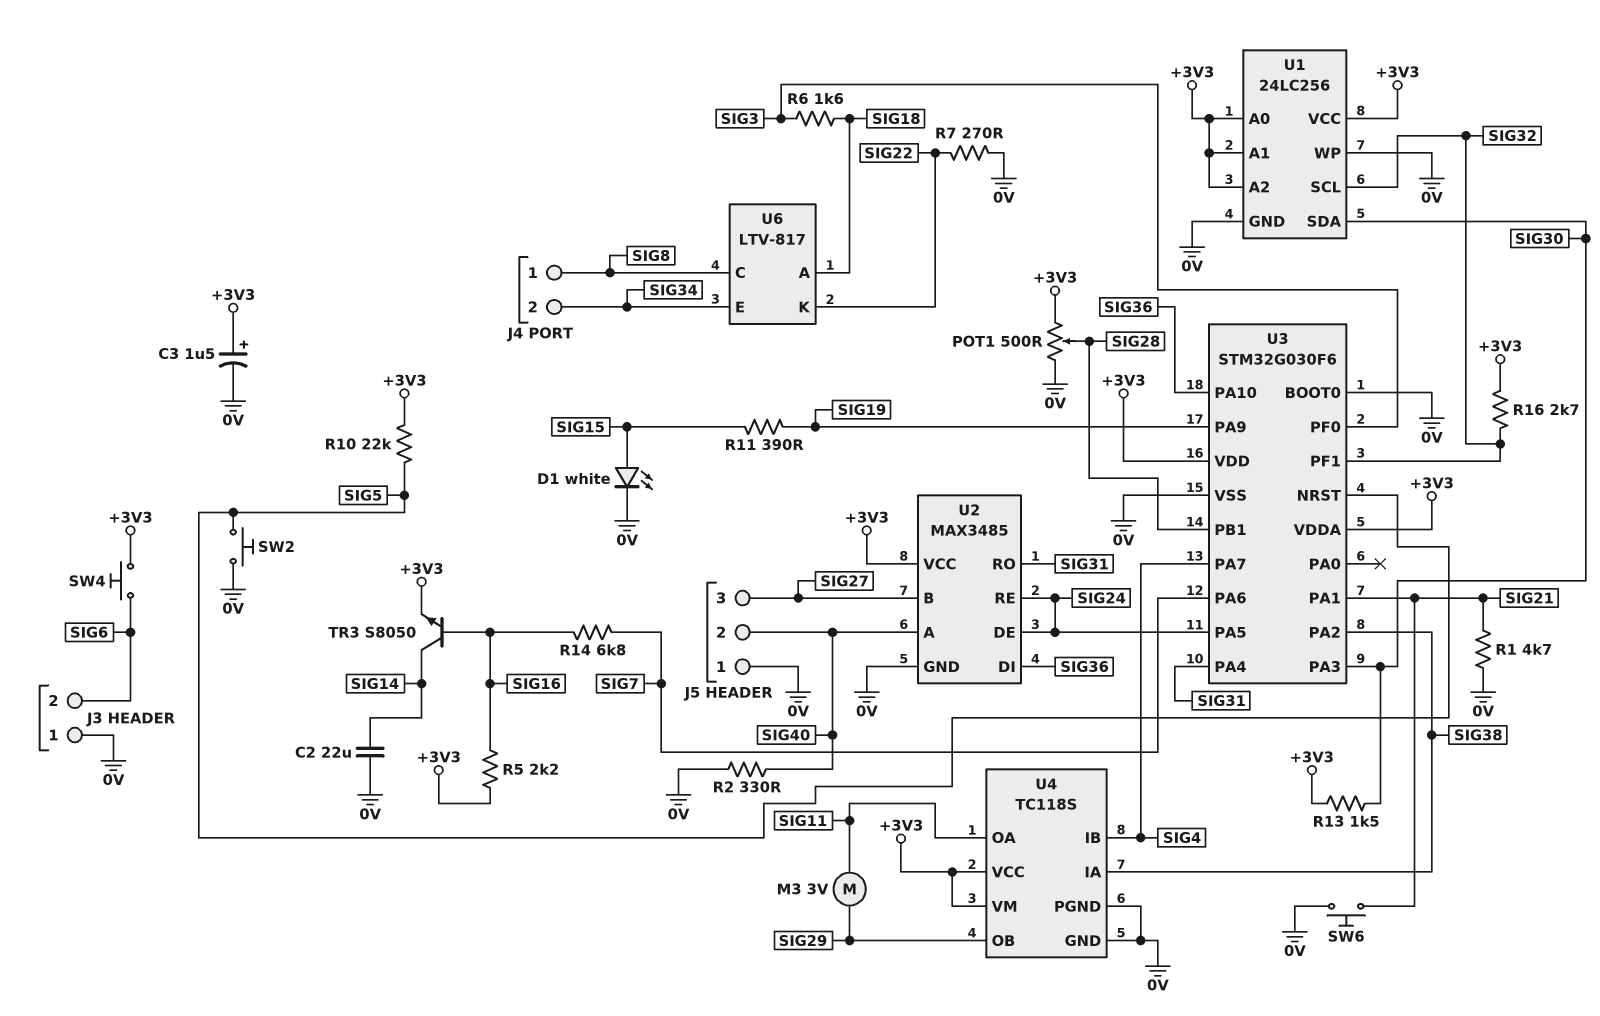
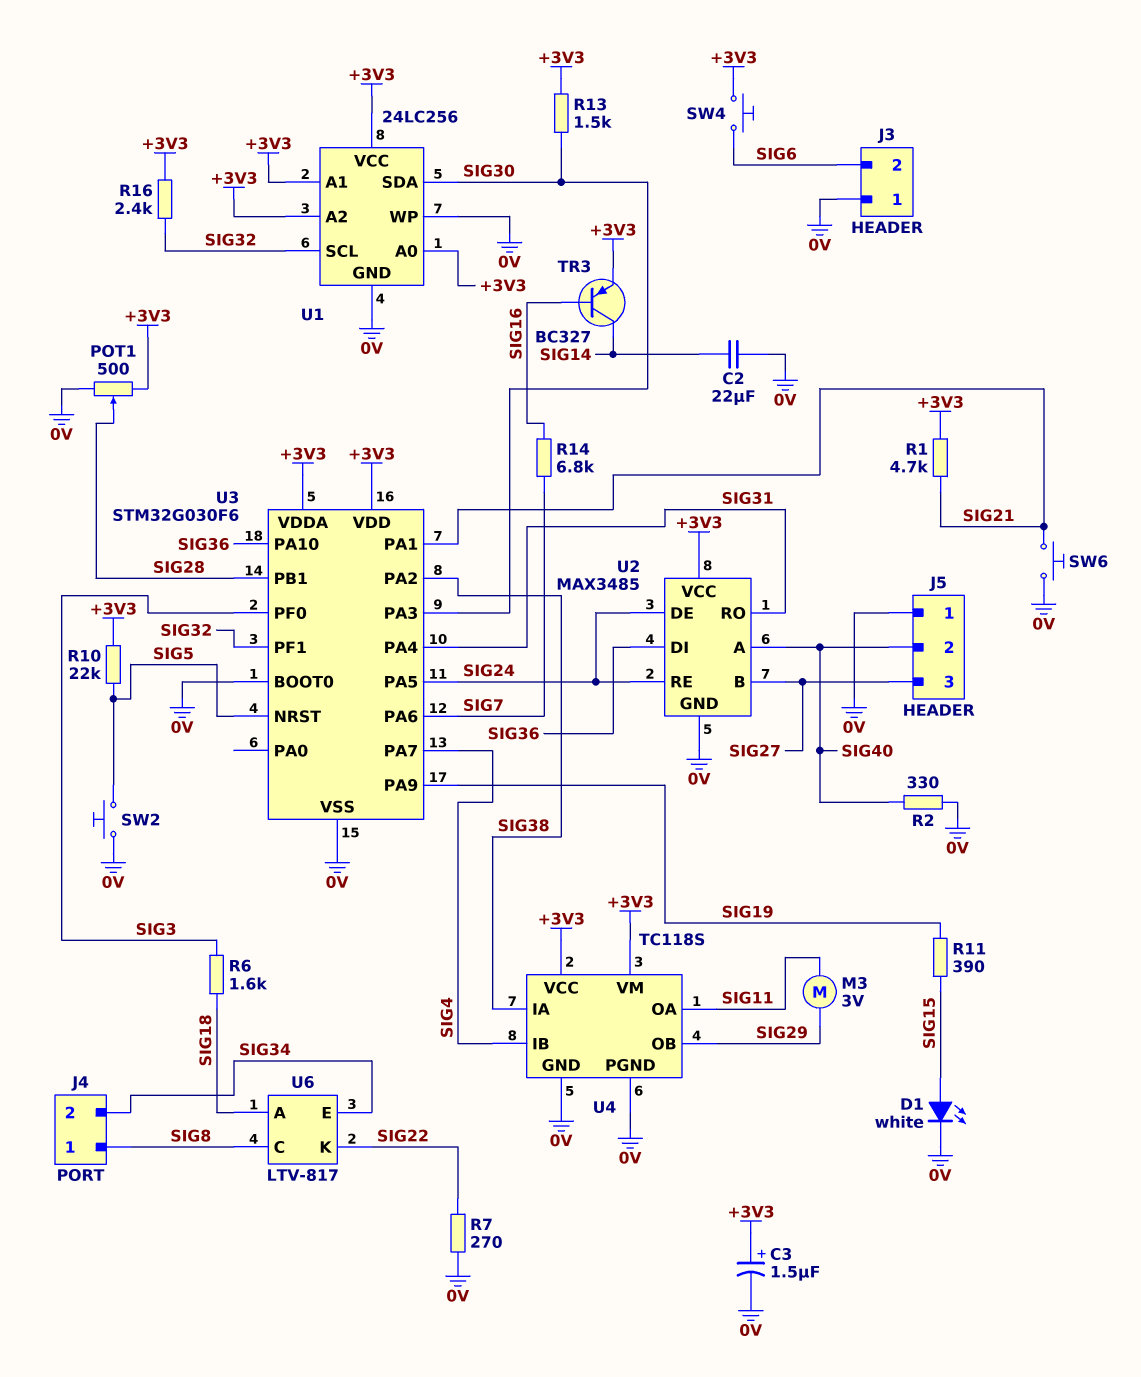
R1: 4.7k (0V, SIG21) -> 4.7k (+3V3, SIG21)
R5: 2.2k (+3V3, SIG16) -> none
R16: 2.7k (+3V3, SIG32) -> 2.4k (+3V3, SIG32)
TR3: NPN S8050 (B SIG16, C SIG14, E +3V3) -> PNP BC327 (B SIG16, C SIG14, E +3V3)

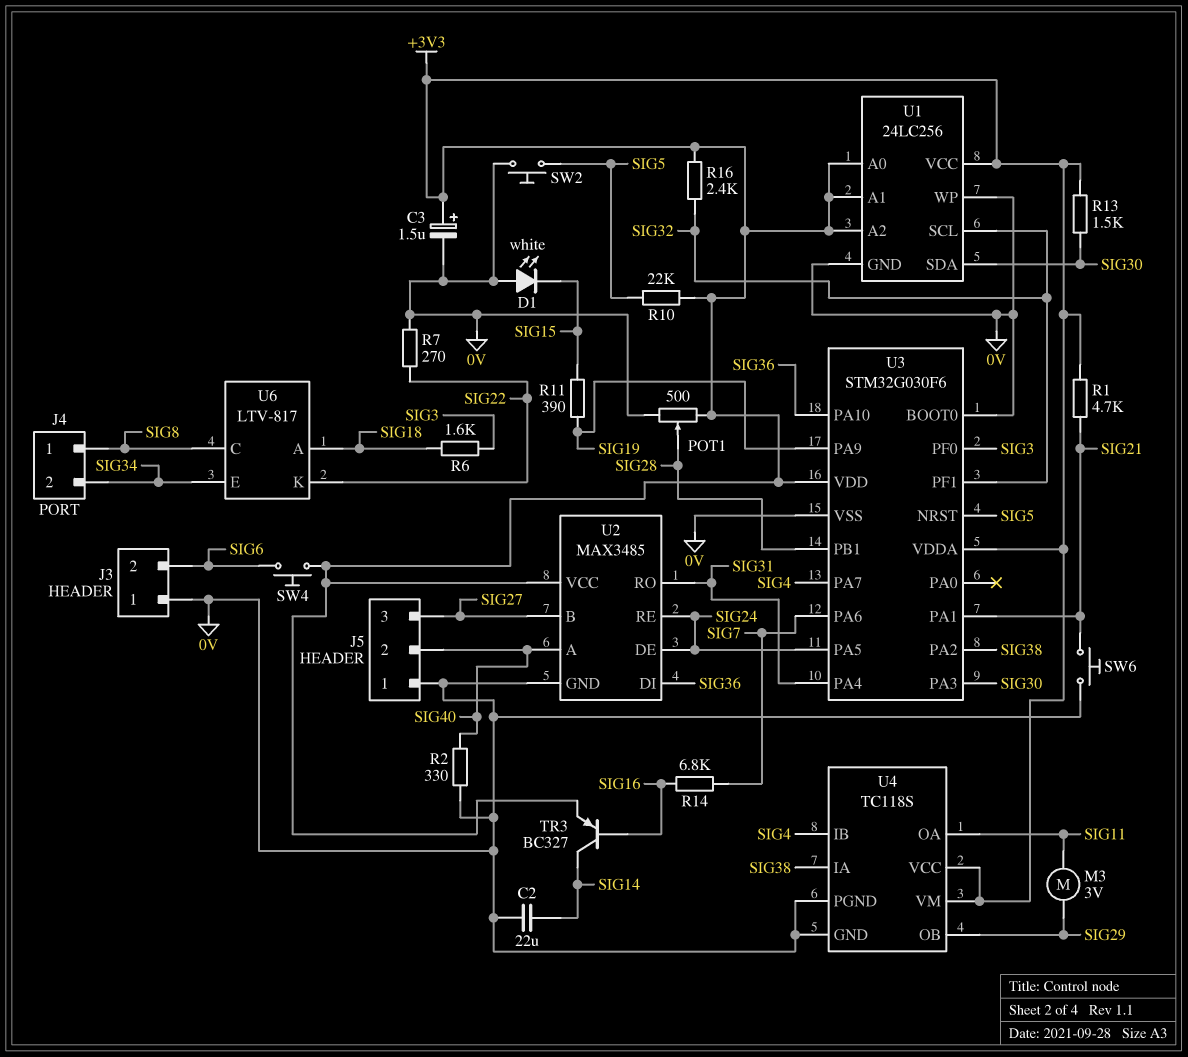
D1: LED white (A SIG15, K 0V) -> LED white (A 0V, K SIG15)

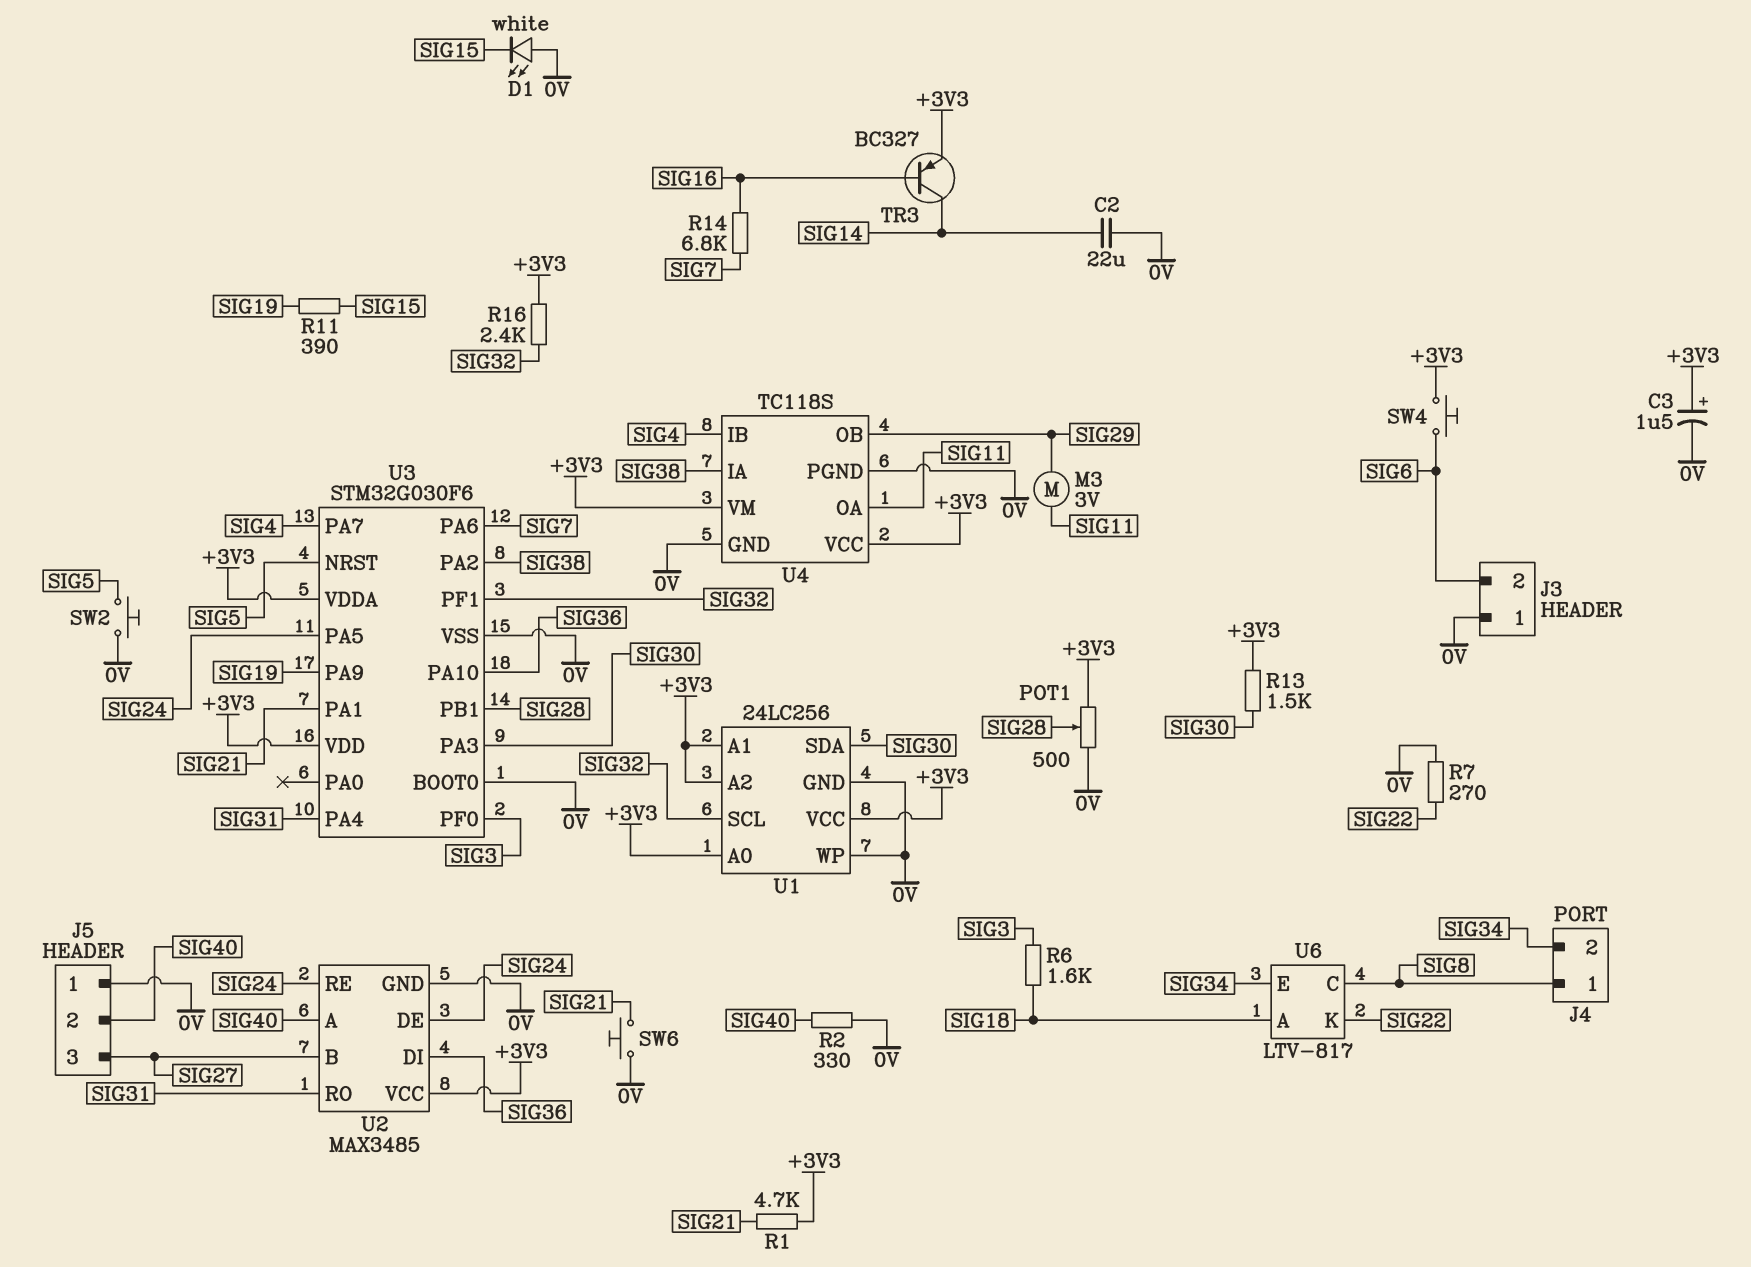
R10: 22k (+3V3, SIG5) -> none

